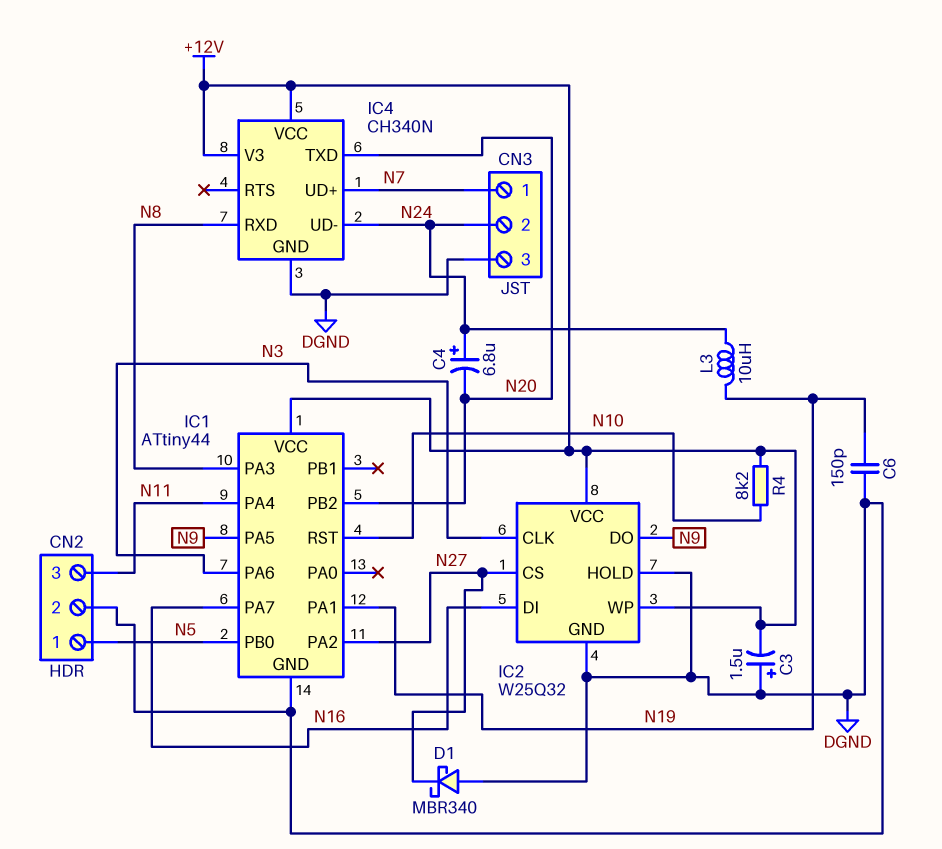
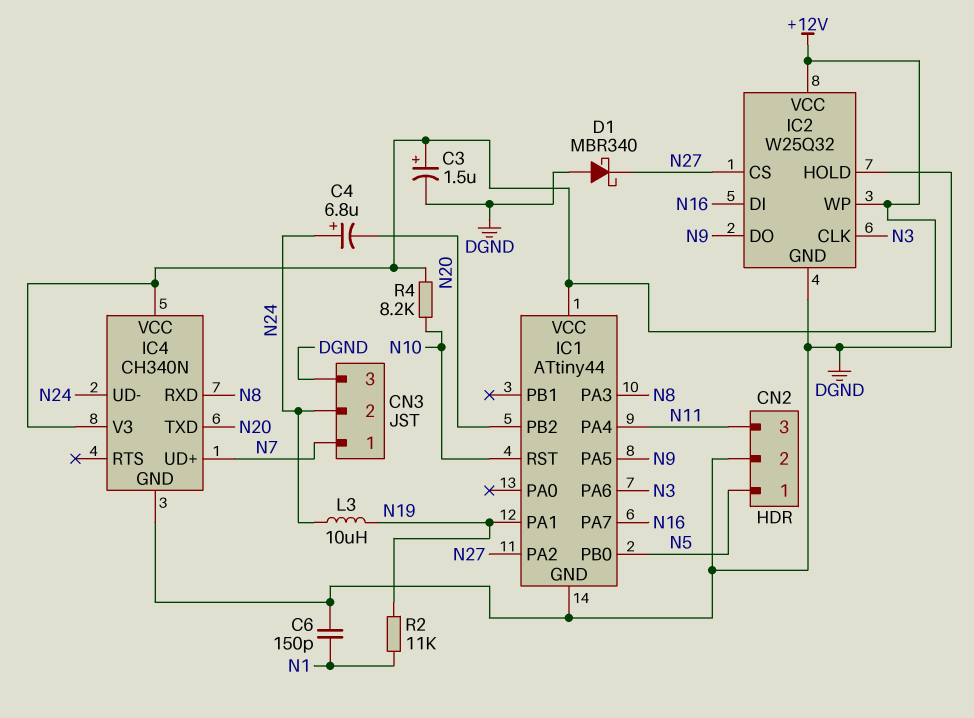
C3: 1.5uF (plus DGND, minus +12V) -> 1.5uF (plus +12V, minus DGND)
C6: 150pF (DGND, N19) -> 150pF (DGND, N1)
R2: none -> 11k (N1, N19)

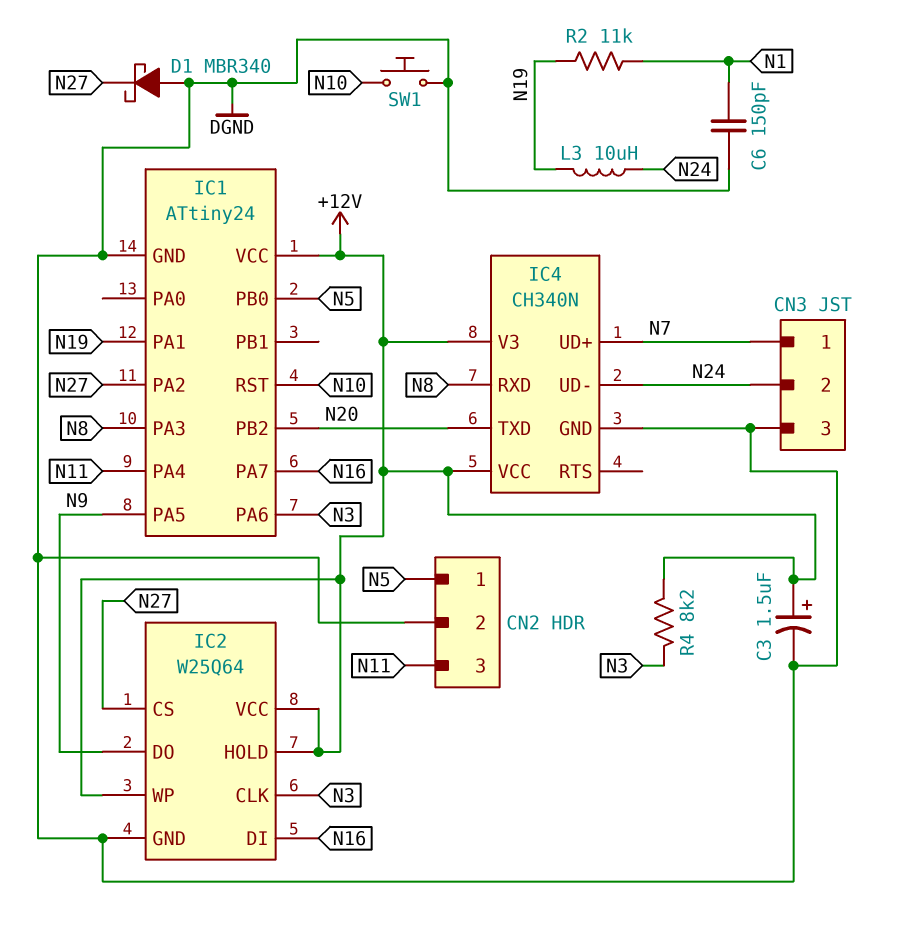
C4: 6.8uF (plus N24, minus N20) -> none
IC1: ATtiny44 -> ATtiny24
IC2: W25Q32 -> W25Q64
IC2 pin HOLD: DGND -> +12V
R4: 8.2k (+12V, N10) -> 8.2k (+12V, N3)
SW1: none -> button (DGND, N10)

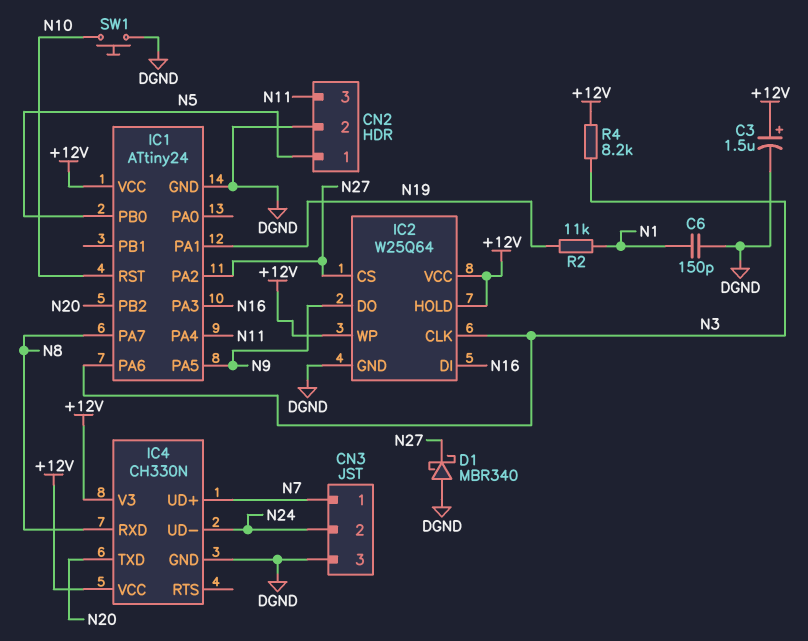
IC1 pin PA3: N8 -> N16
IC1 pin PA7: N16 -> N8
IC4: CH340N -> CH330N
L3: 10uH (N19, N24) -> none

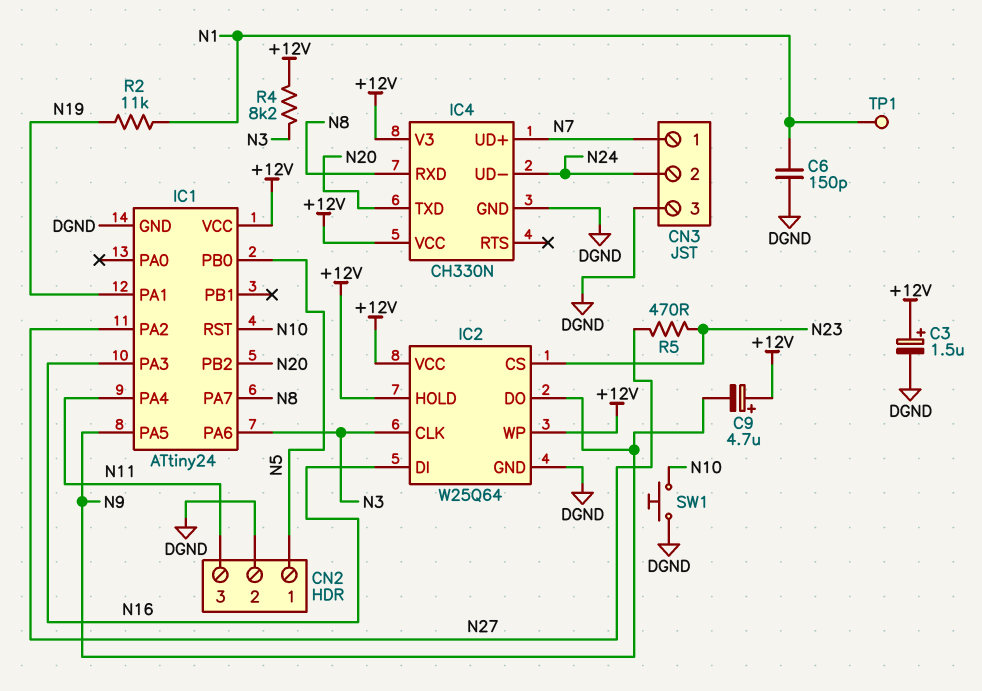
C9: none -> 4.7uF (plus +12V, minus N9)
D1: schottky MBR340 (A DGND, K N27) -> none
IC2 pin CS: N27 -> N23
R5: none -> 470 (N23, N27)
TP1: none -> test point (N1)

